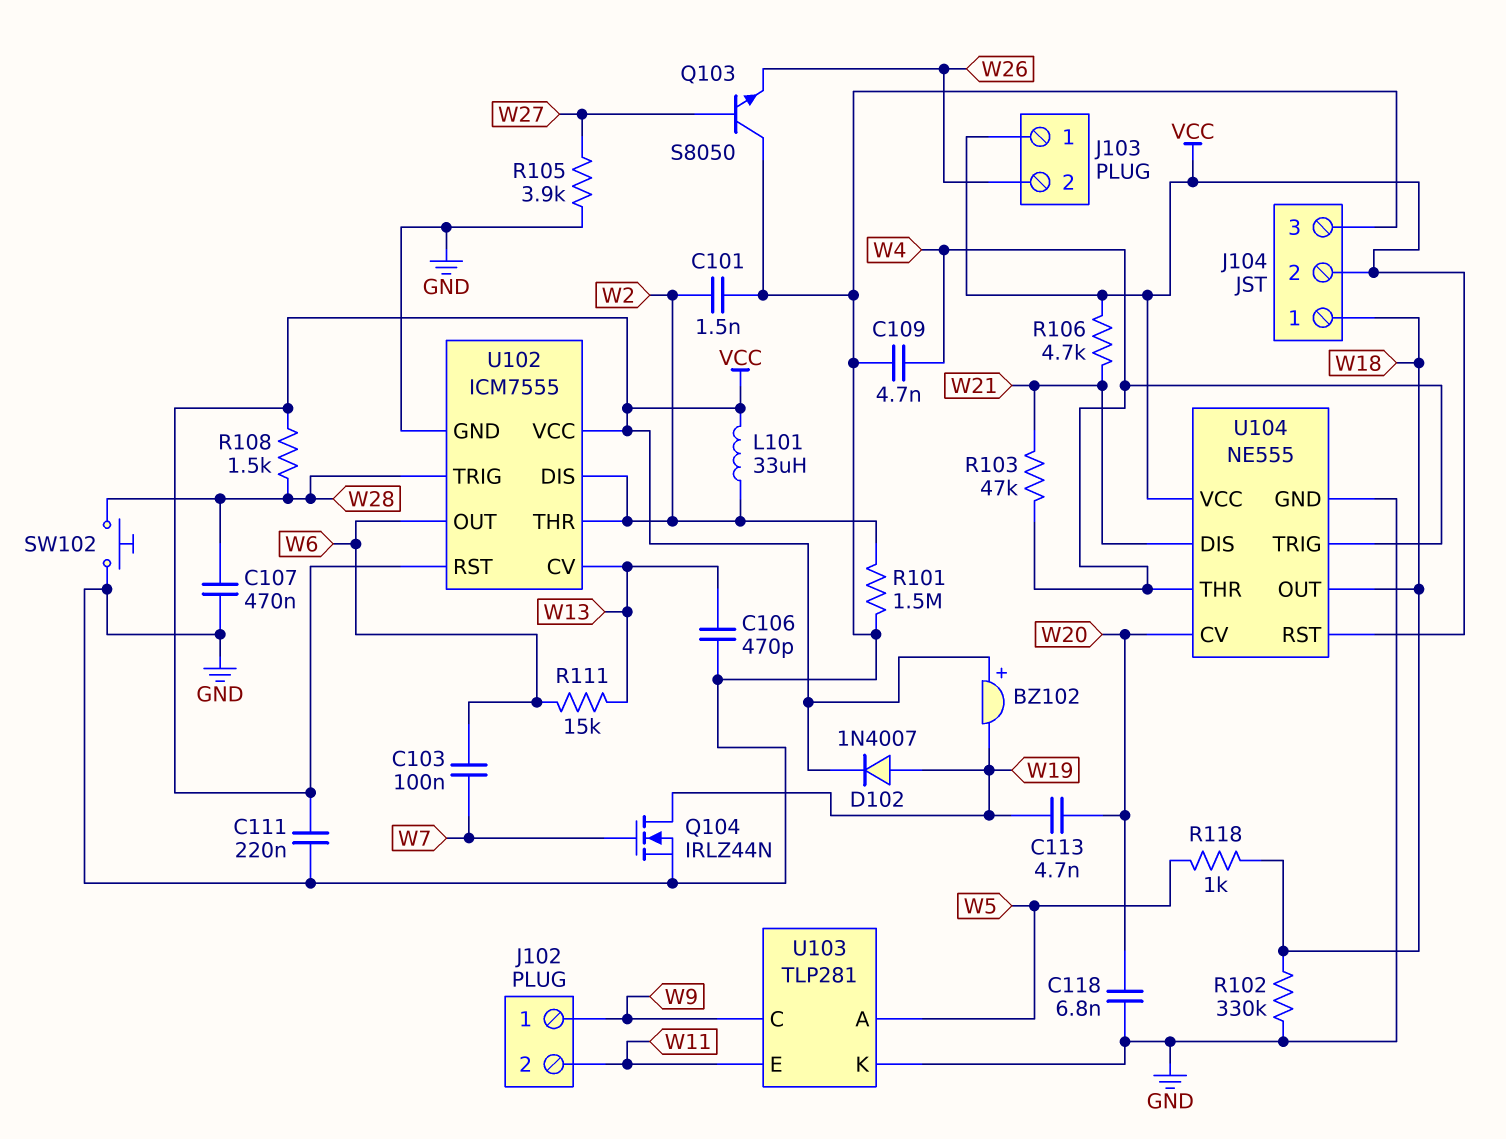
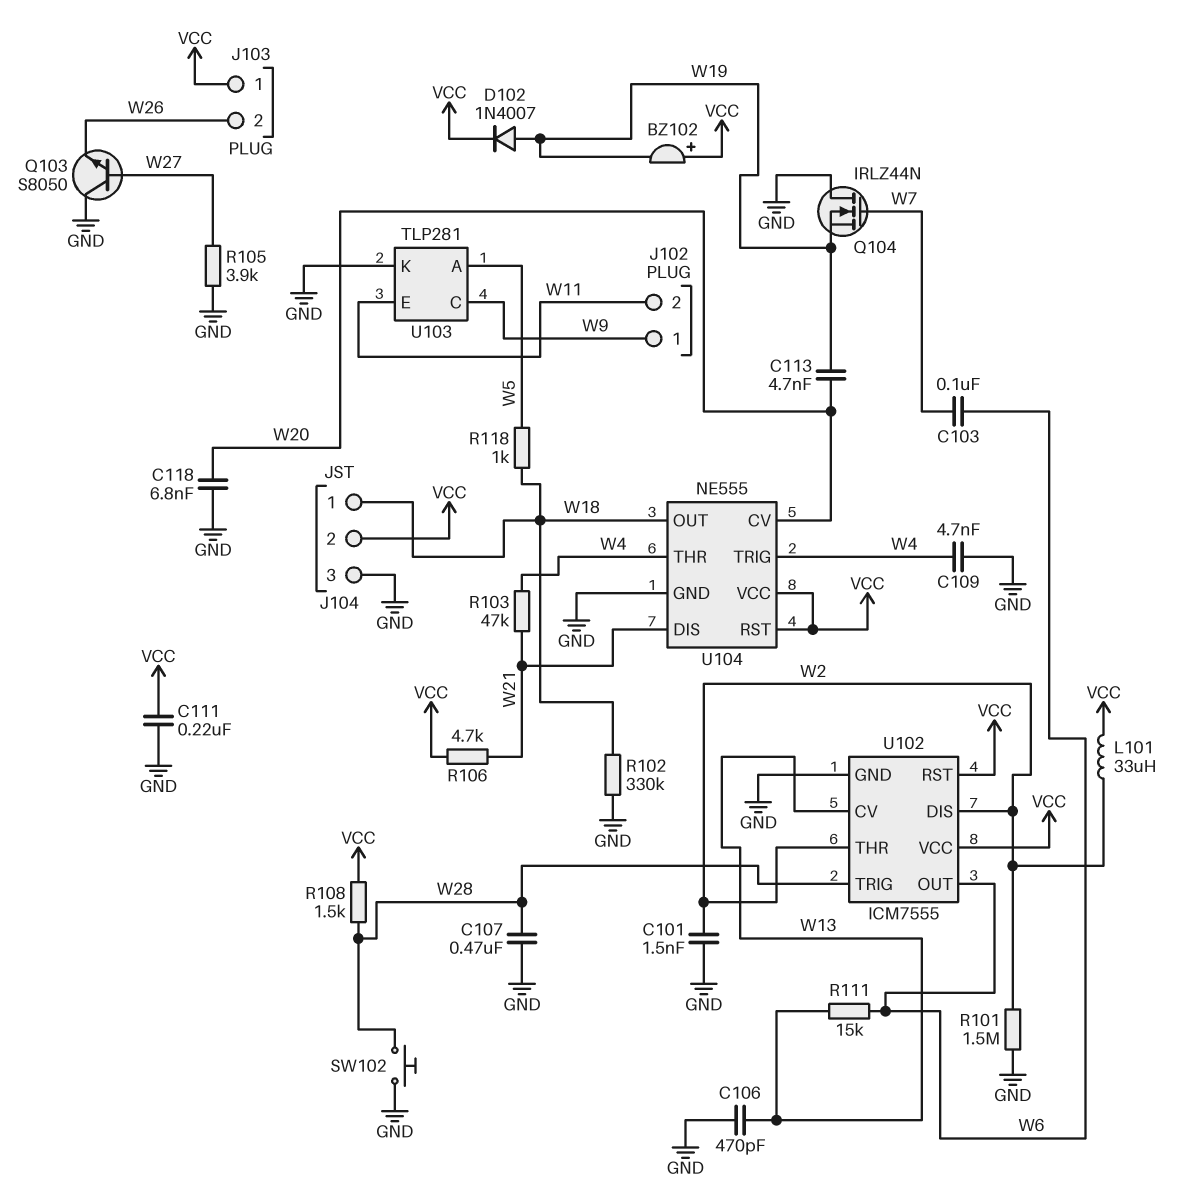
Q104: NMOS IRLZ44N (G W7, D W19, S GND) -> NMOS IRLZ44N (G W7, D GND, S W19)

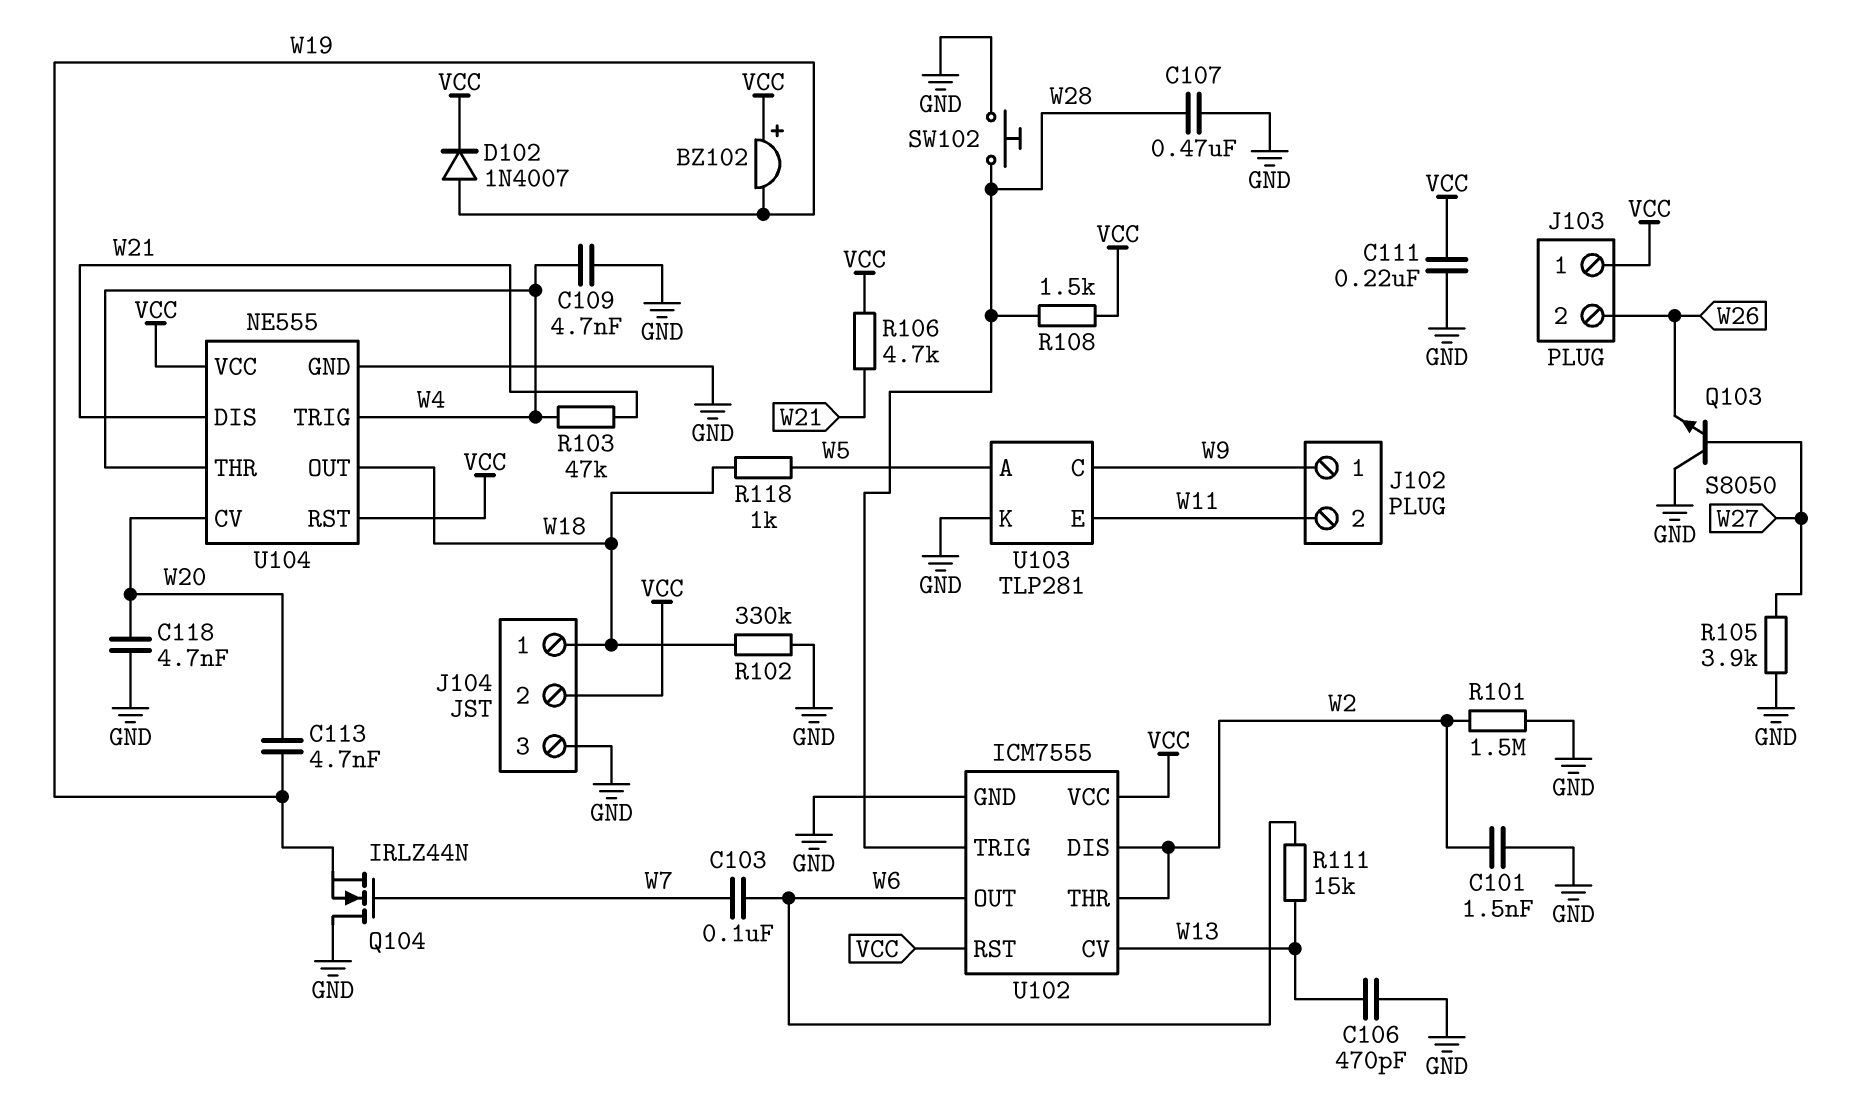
C118: 6.8nF (GND, W20) -> 4.7nF (GND, W20)
L101: 33uH (VCC, W2) -> none

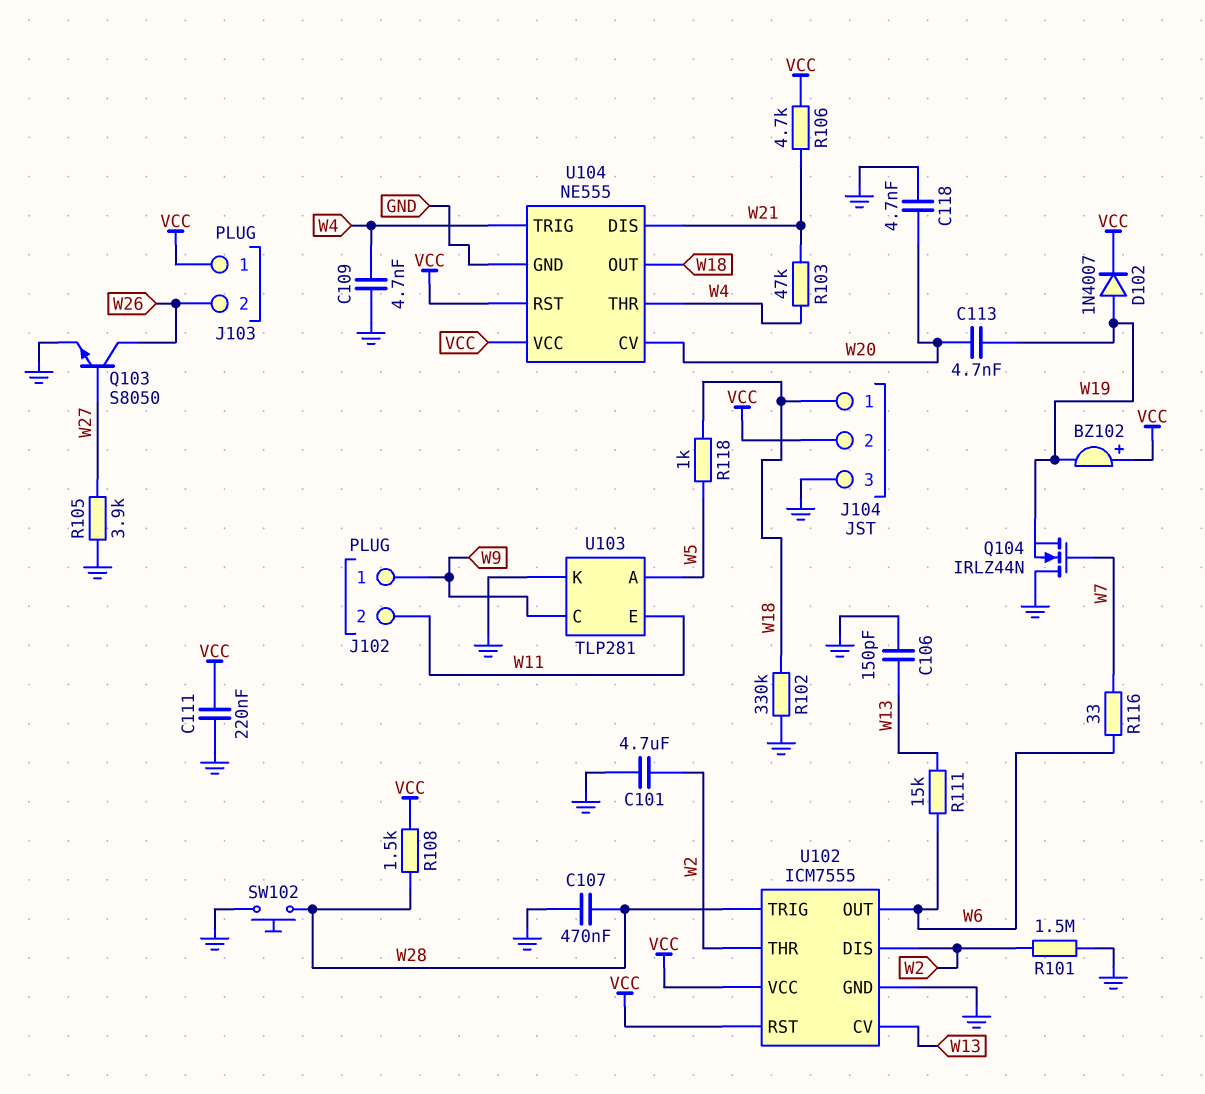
C101: 1.5nF (GND, W2) -> 4.7uF (GND, W2)
C103: 100nF (W6, W7) -> none
C106: 470pF (GND, W13) -> 150pF (GND, W13)
Q103: NPN S8050 (B W27, C GND, E W26) -> NPN S8050 (B W27, C W26, E GND)
R116: none -> 33 (W6, W7)

